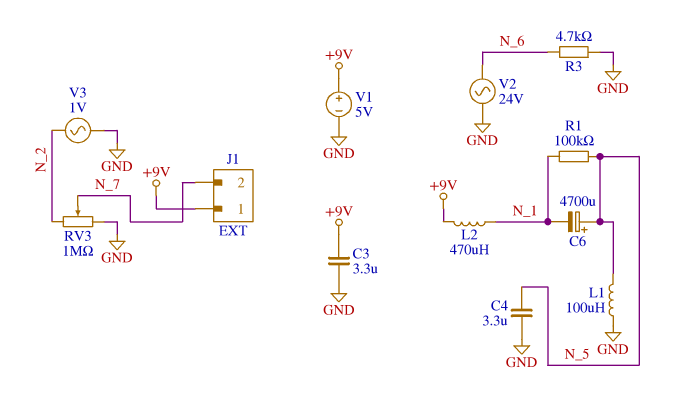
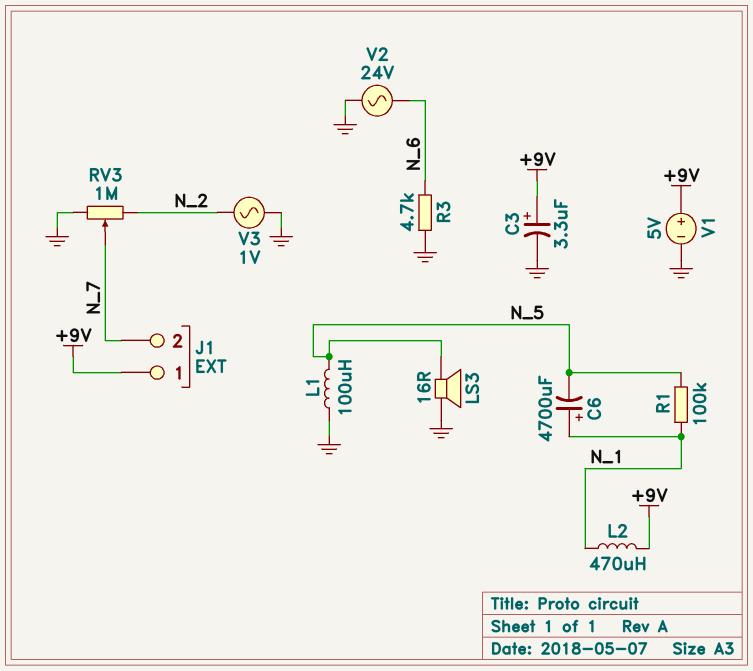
C3: 3.3uF (+9V, GND) -> 3.3uF (plus +9V, minus GND)
C4: 3.3uF (GND, N_5) -> none
C6: 4700uF (plus N_5, minus N_1) -> 4700uF (plus N_1, minus N_5)
LS3: none -> speaker 16R (GND, N_5)

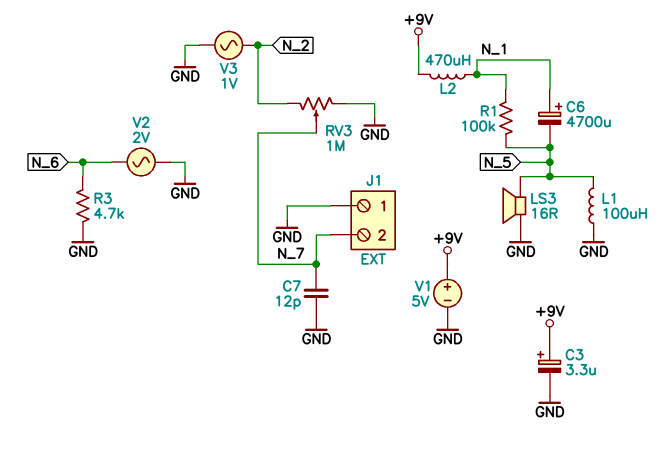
C7: none -> 12pF (GND, N_7)
J1 pin 1: +9V -> GND
V2: AC 24V (GND, N_6) -> AC 2V (GND, N_6)

